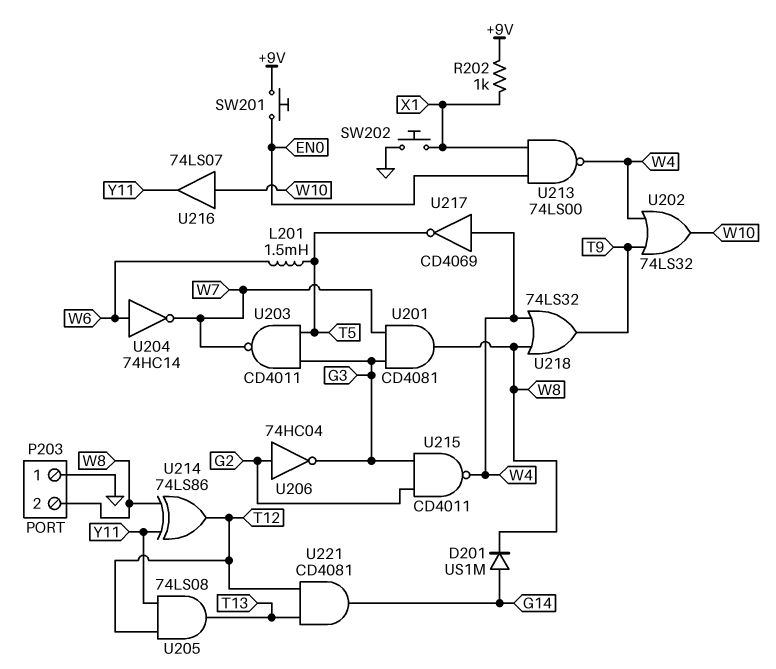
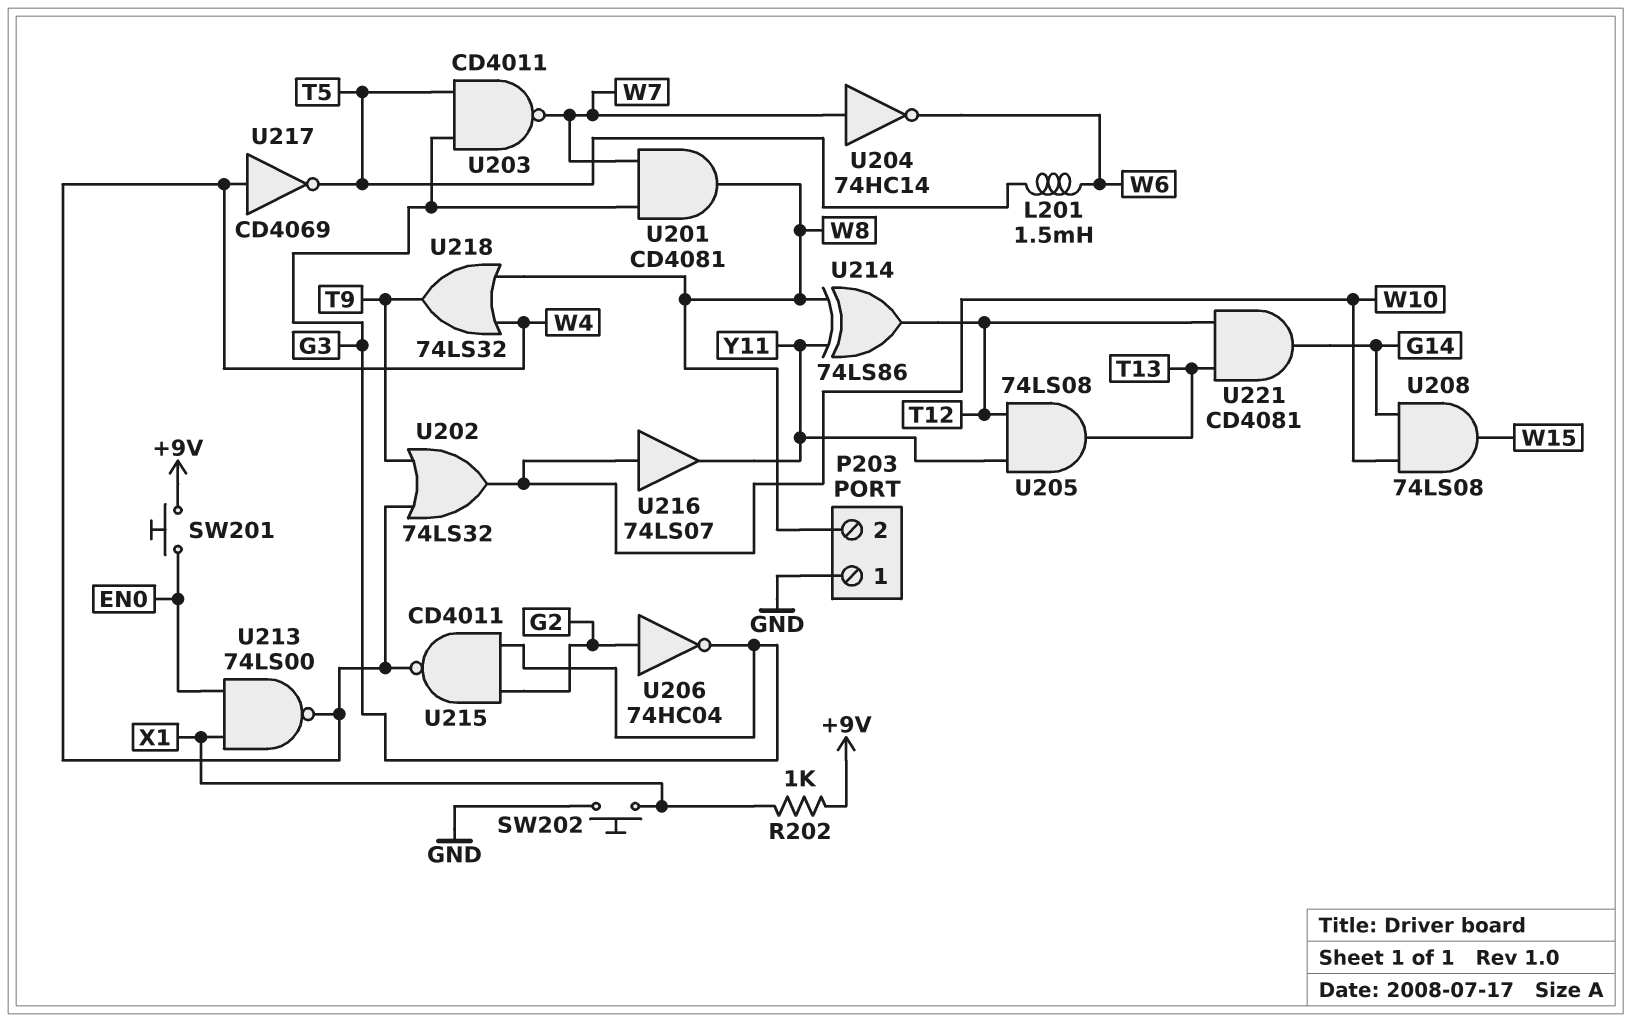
D201: diode US1M (A G14, K W8) -> none
U204: NOT 74HC14 (in W6, out W7) -> NOT 74HC14 (in W7, out W6)
U208: none -> AND 74LS08 (in G14, in W10, out W15)

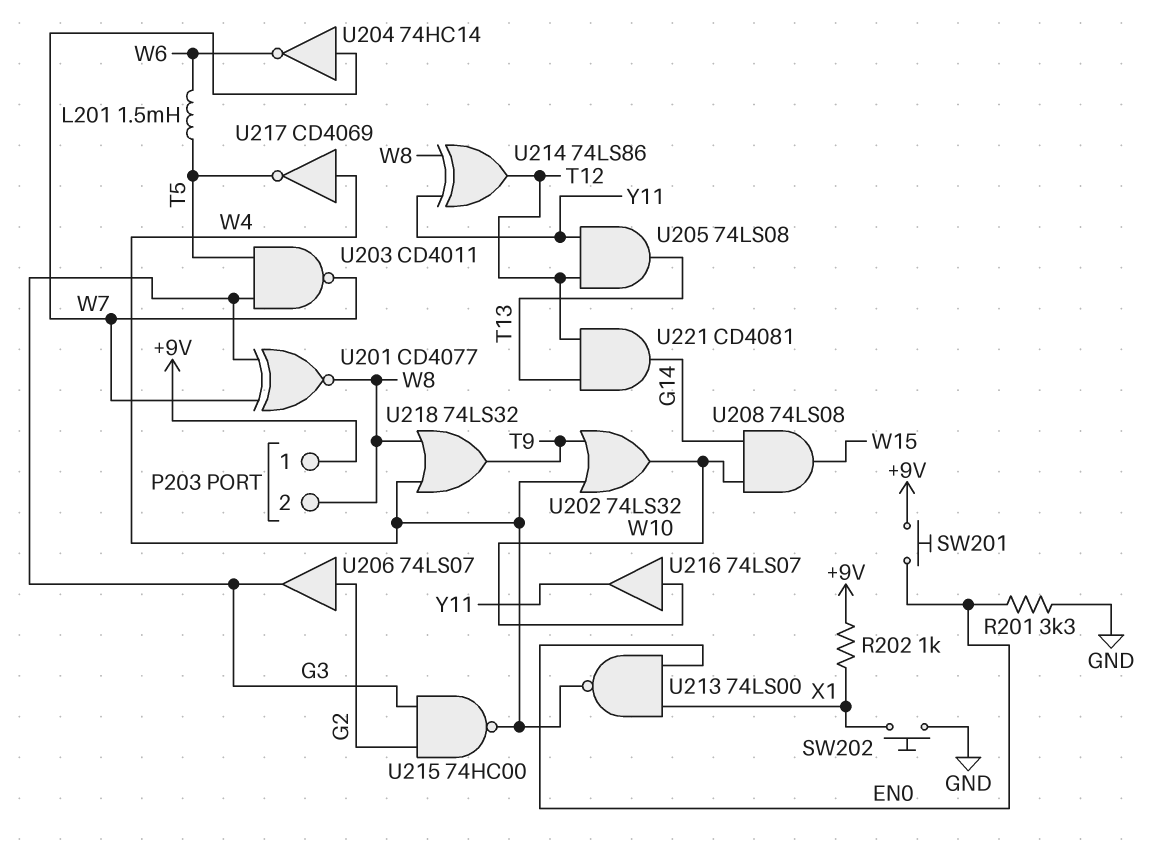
P203 pin 1: GND -> +9V
R201: none -> 3.3k (EN0, GND)
U201: AND CD4081 (in G3, in W7, out W8) -> XNOR CD4077 (in G3, in W7, out W8)
U206: NOT 74HC04 (in G2, out G3) -> buffer 74LS07 (in G2, out G3)
U215: NAND CD4011 (in G2, in G3, out W4) -> NAND 74HC00 (in G2, in G3, out W4)

